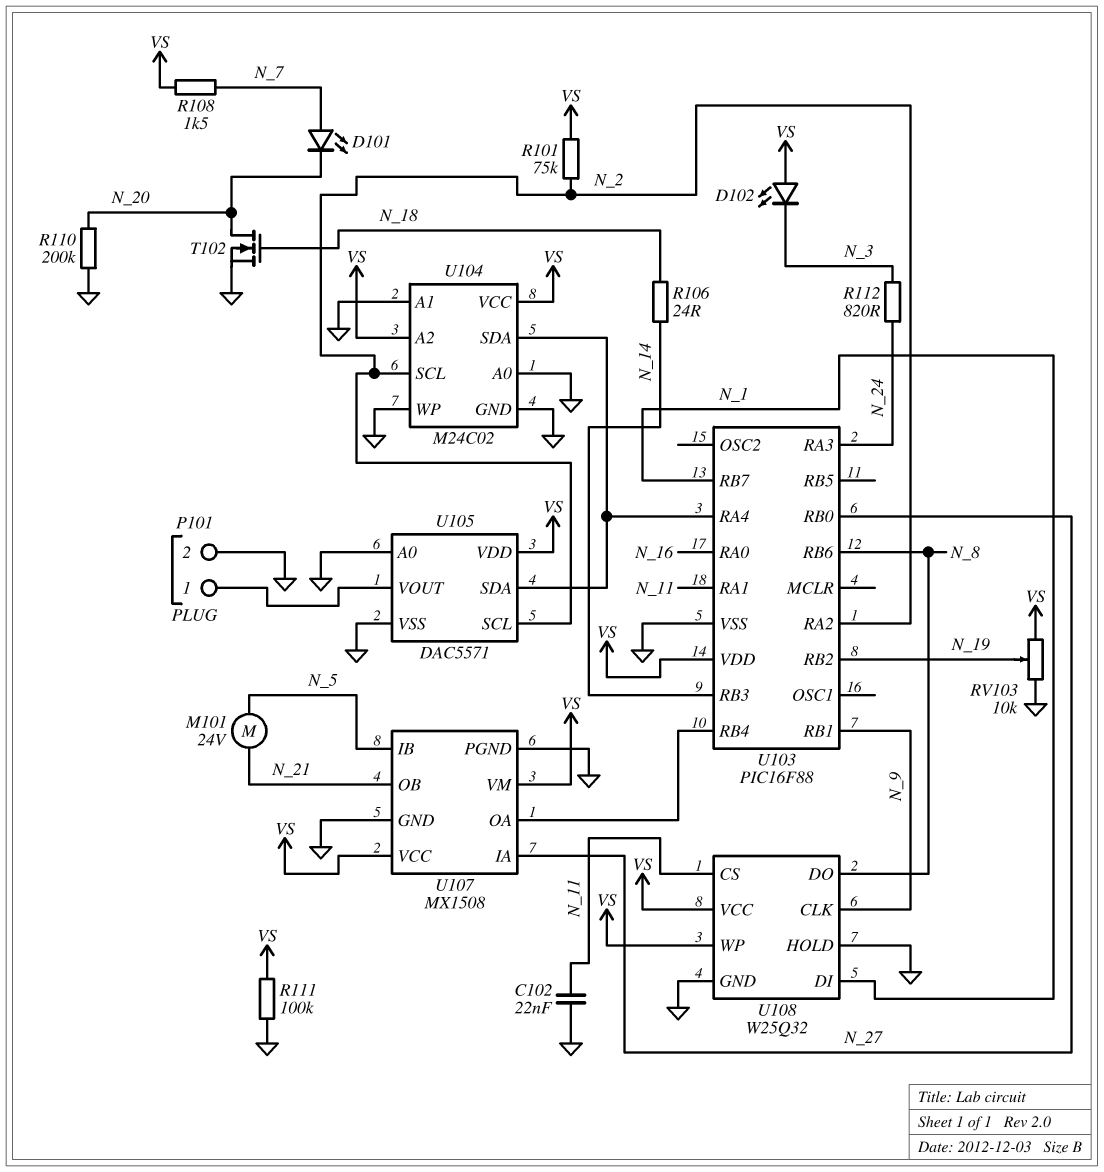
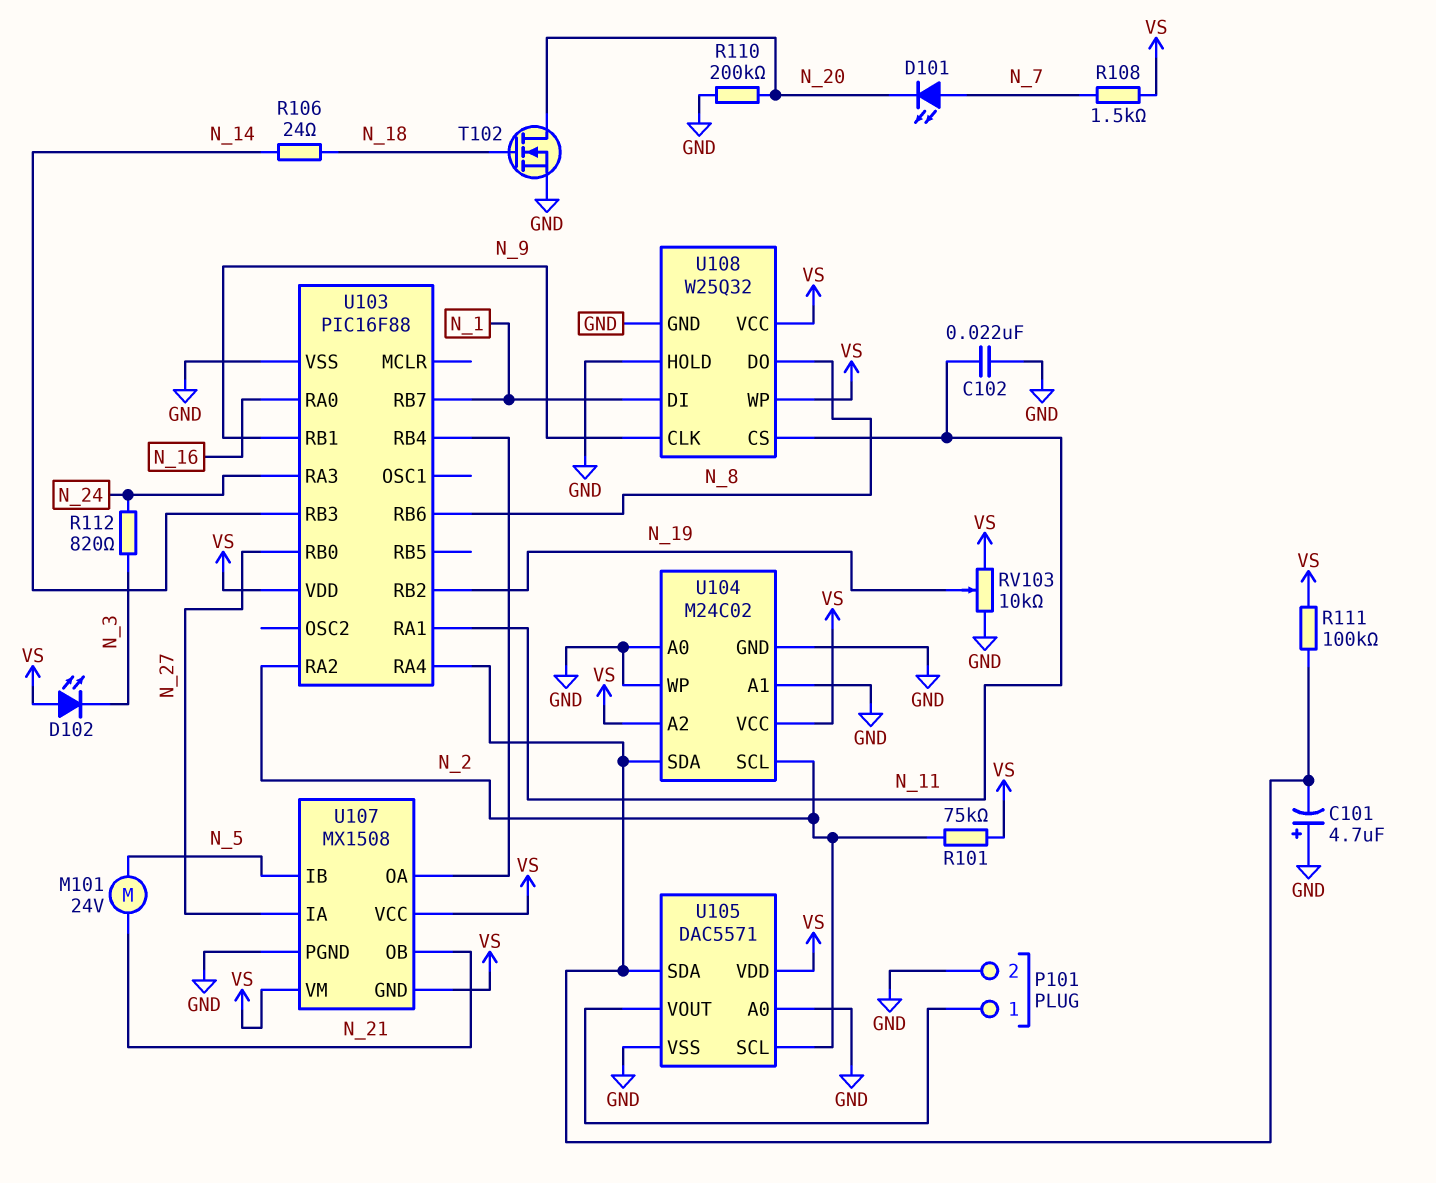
C101: none -> 4.7uF (plus GND, minus U103/RA4)
R111: 100k (GND, VS) -> 100k (U103/RA4, VS)
U107 pin GND: GND -> VS

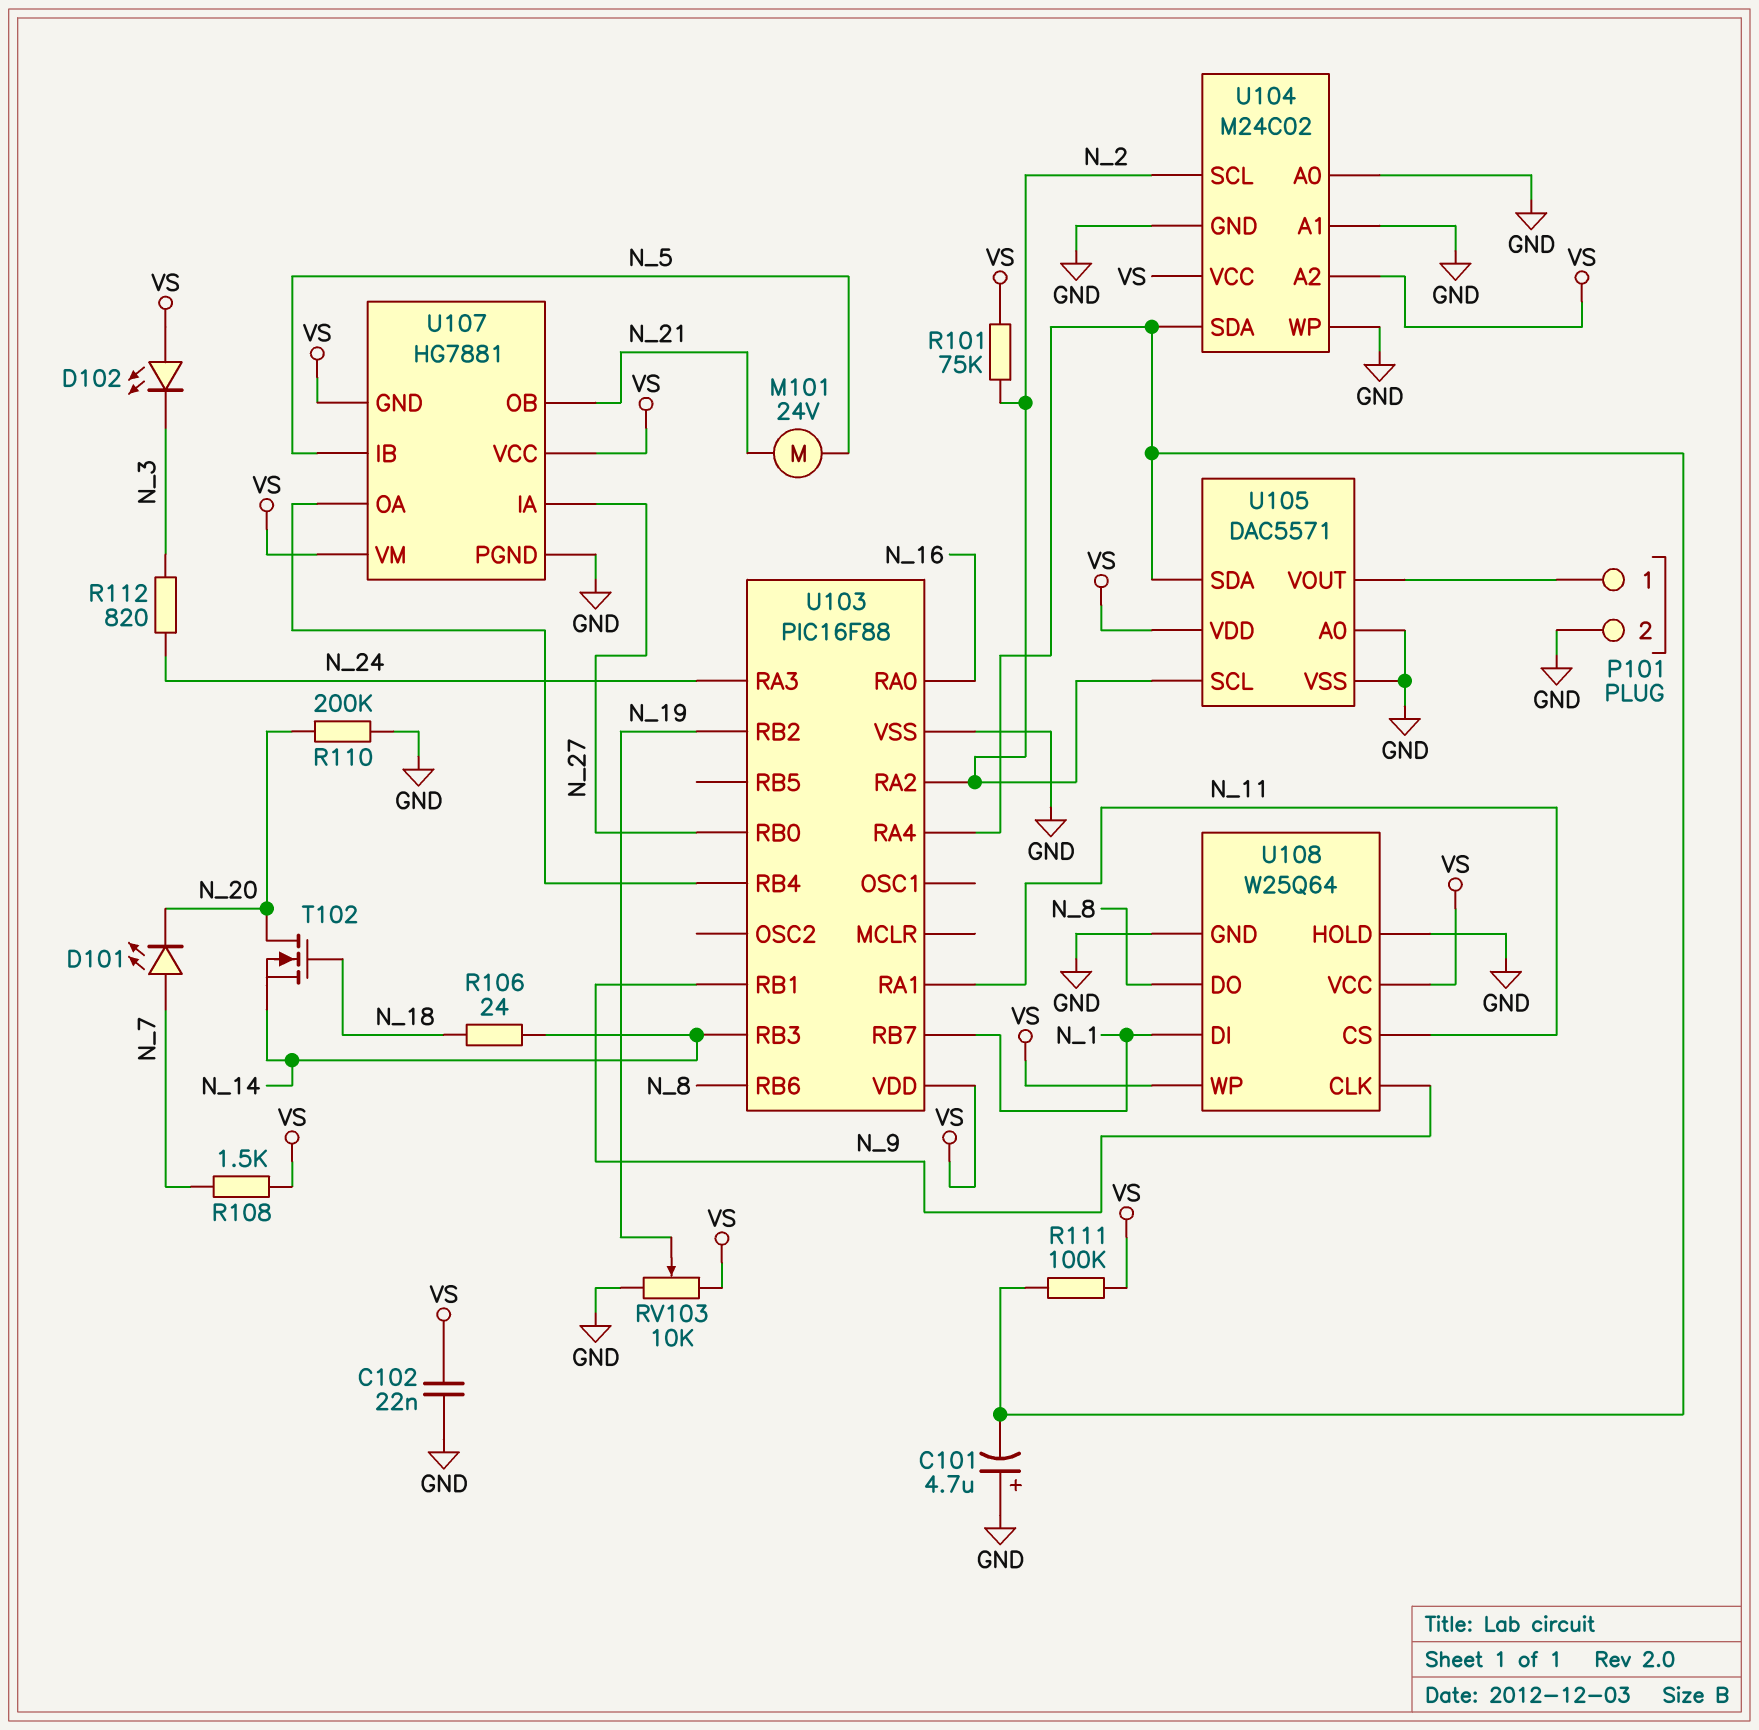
C102: 22nF (GND, N_11) -> 22nF (GND, VS)
T102: NMOS (G N_18, D N_20, S GND) -> NMOS (G N_18, D N_20, S N_14)
U107: MX1508 -> HG7881
U108: W25Q32 -> W25Q64

